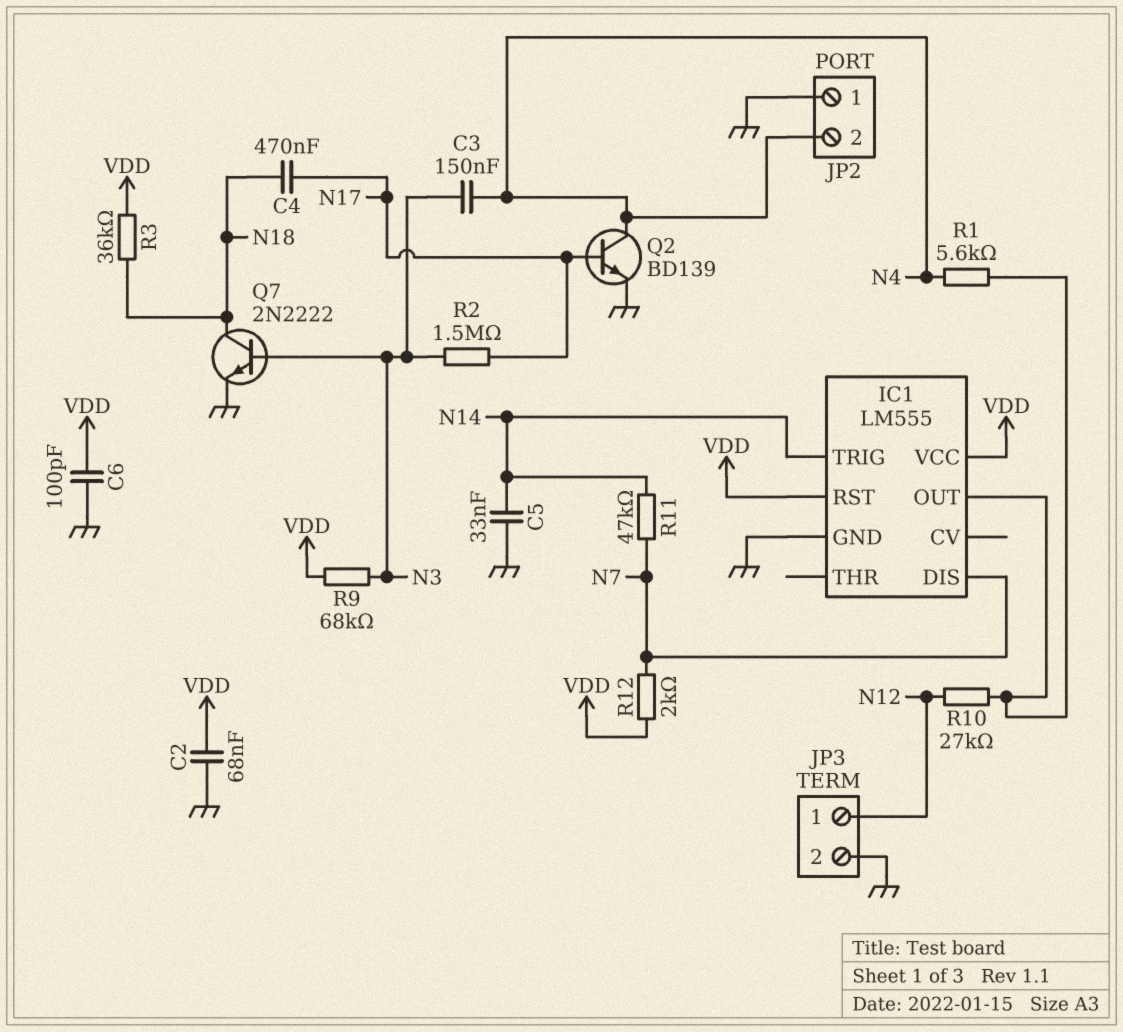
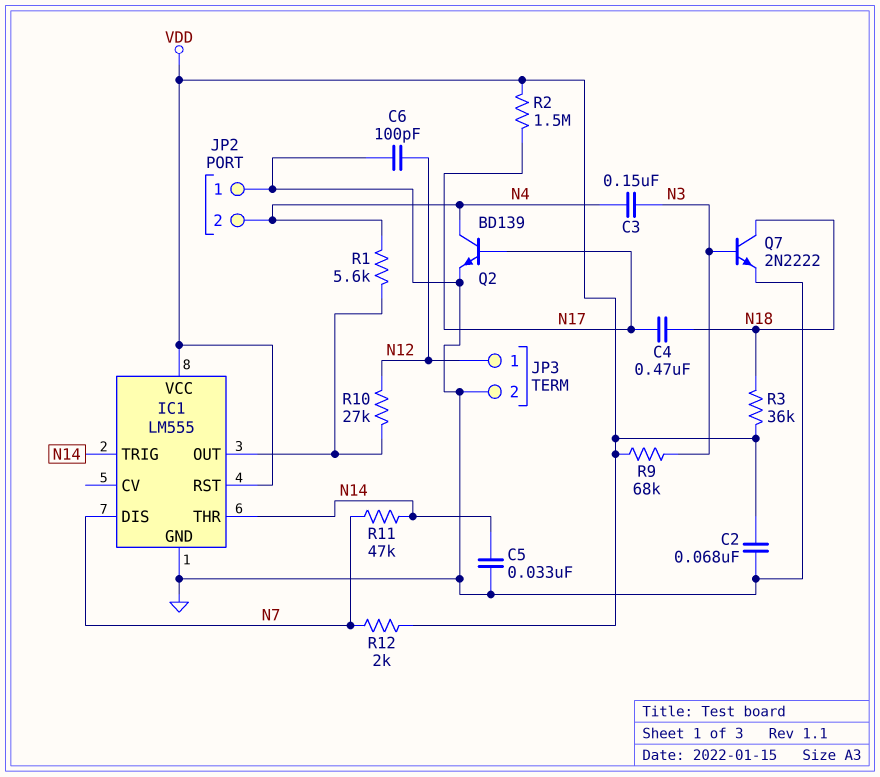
C6: 100pF (GND, VDD) -> 100pF (GND, N12)
IC1 pin THR: none -> N14
R2: 1.5M (N3, N17) -> 1.5M (N17, VDD)

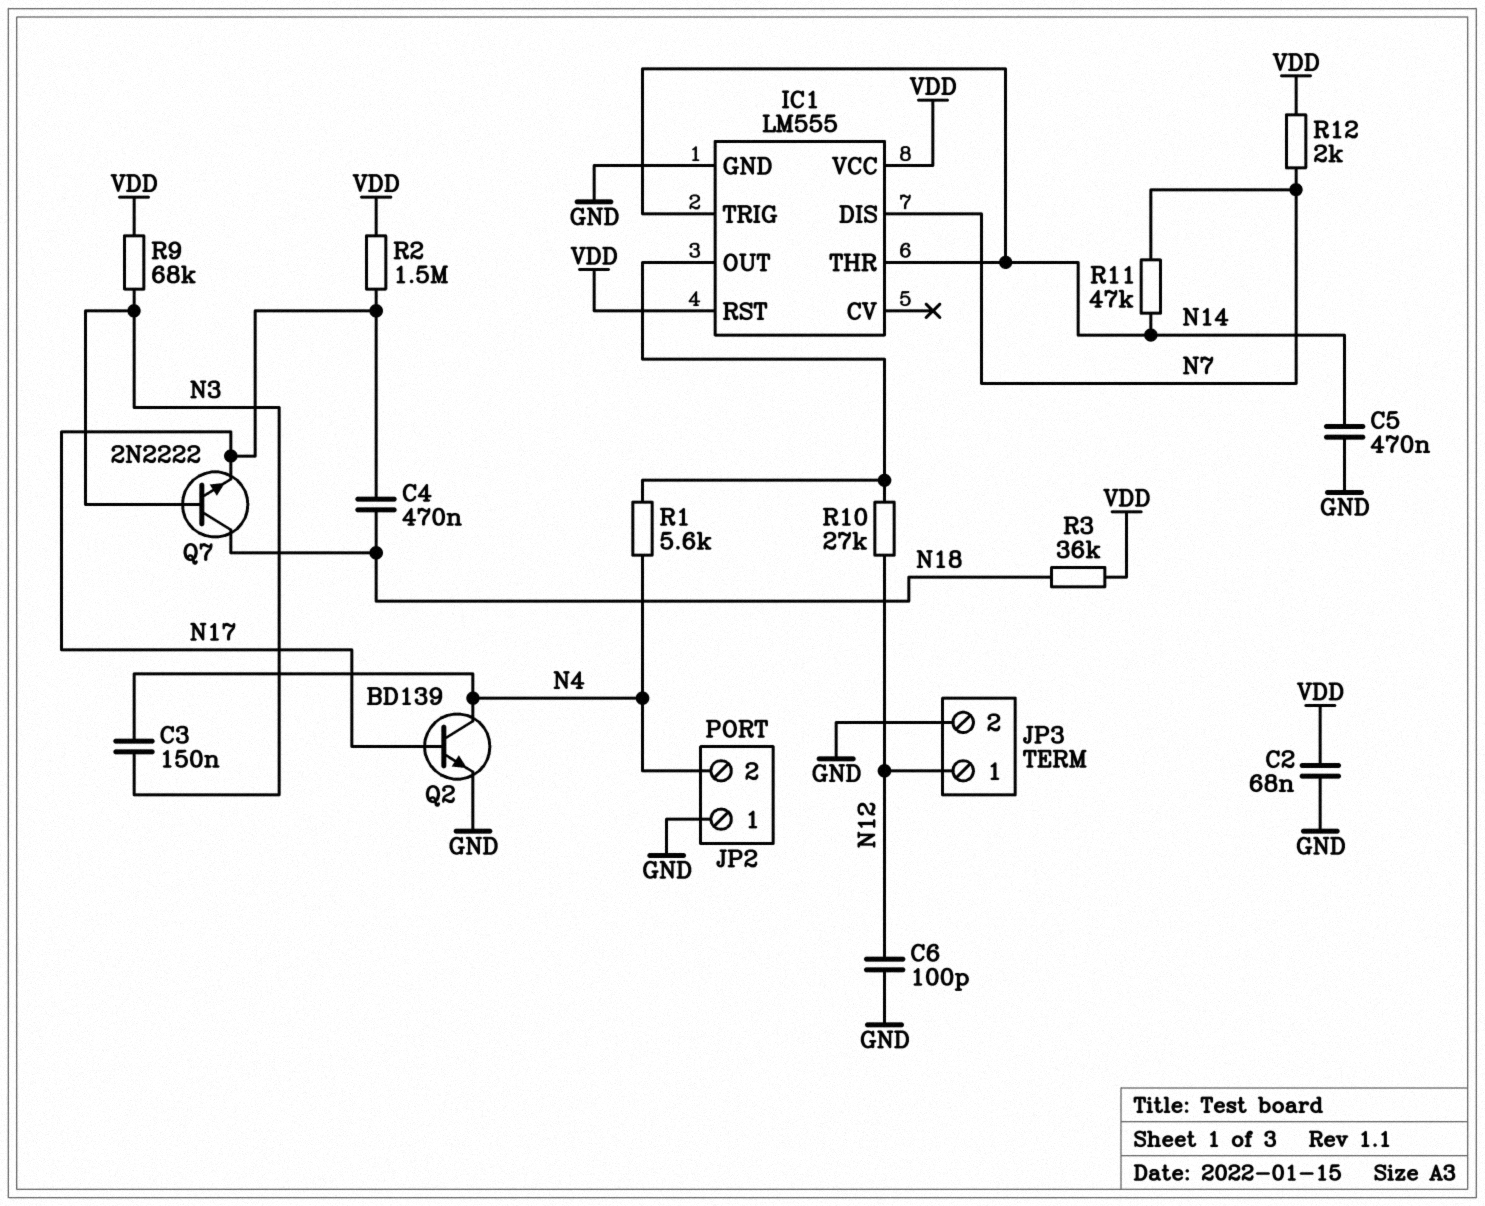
C5: 33nF (GND, N14) -> 470nF (GND, N14)
Q7: NPN 2N2222 (B N3, C N18, E GND) -> NPN 2N2222 (B N3, C N18, E N17)

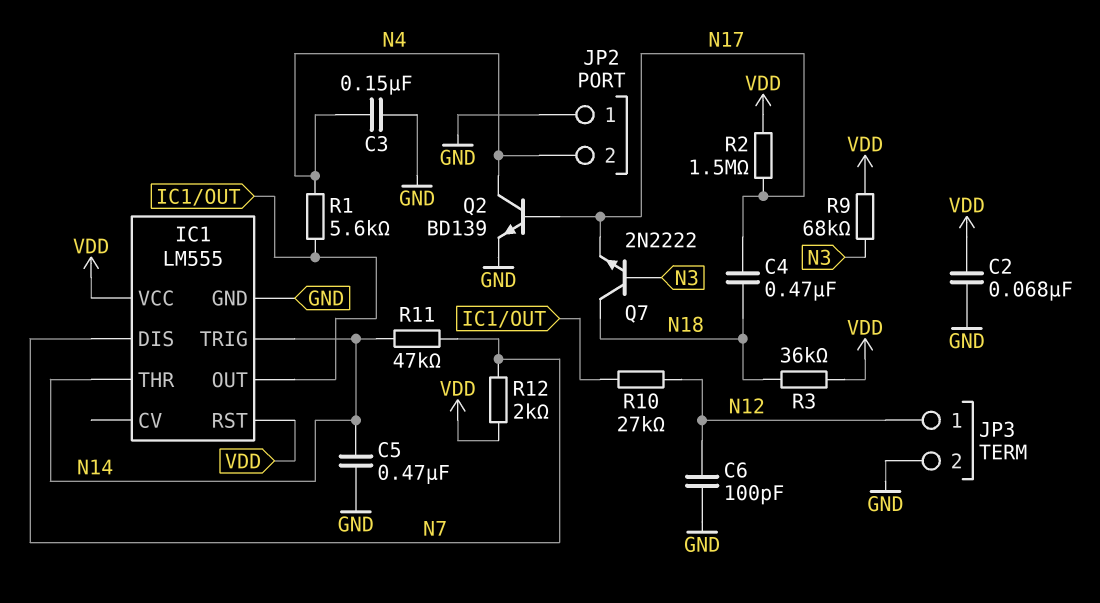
C3: 150nF (N3, N4) -> 150nF (GND, N4)

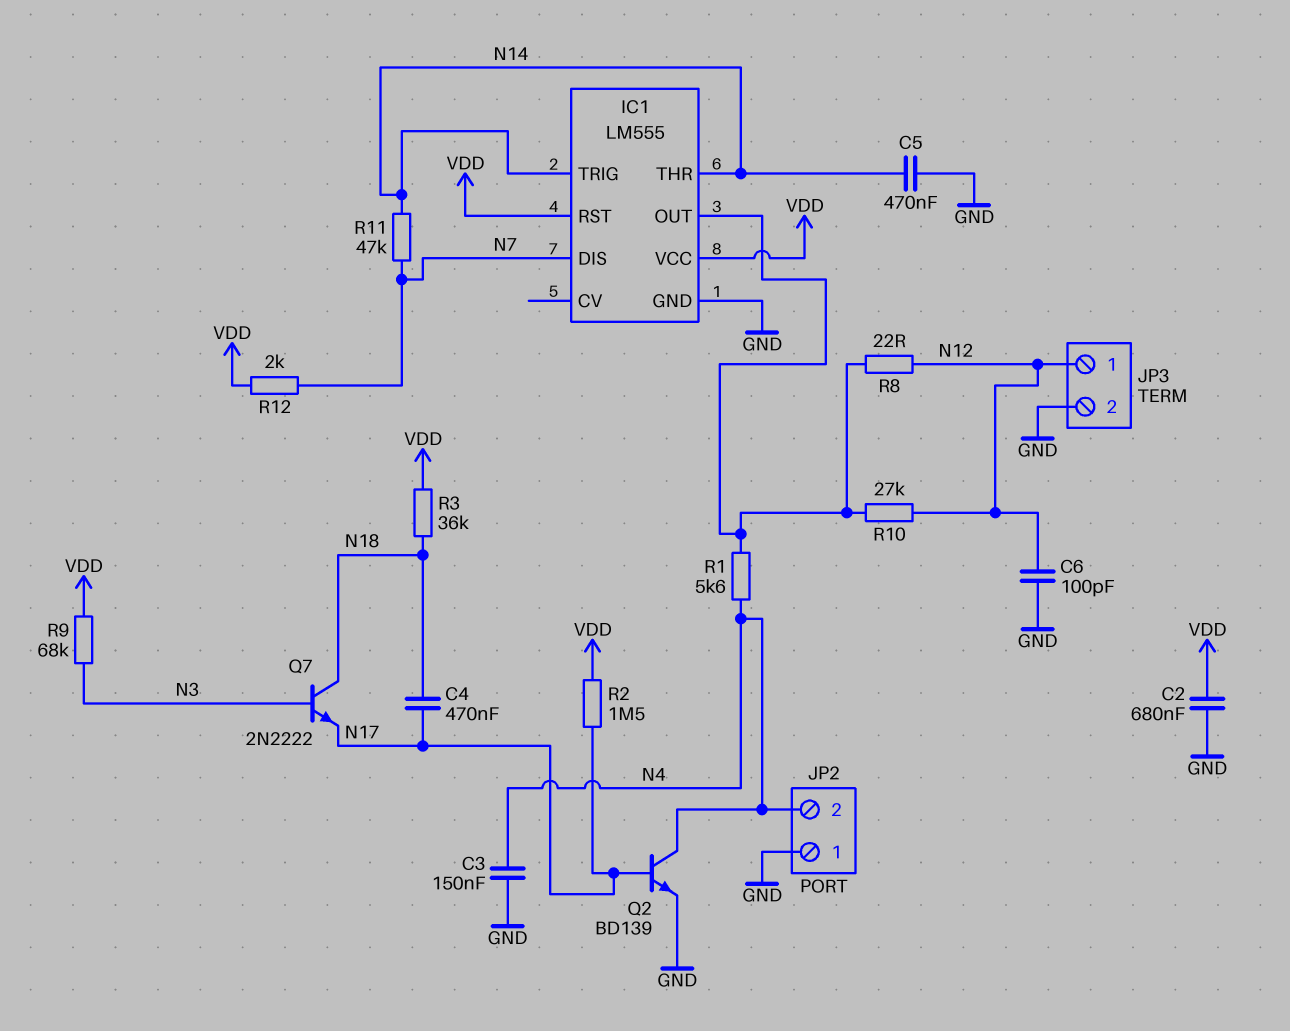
C2: 68nF (GND, VDD) -> 680nF (GND, VDD)
R8: none -> 22 (IC1/OUT, N12)

